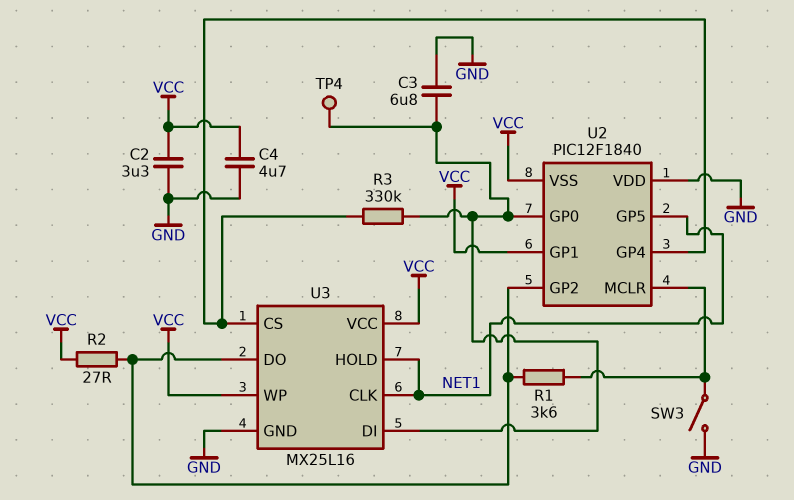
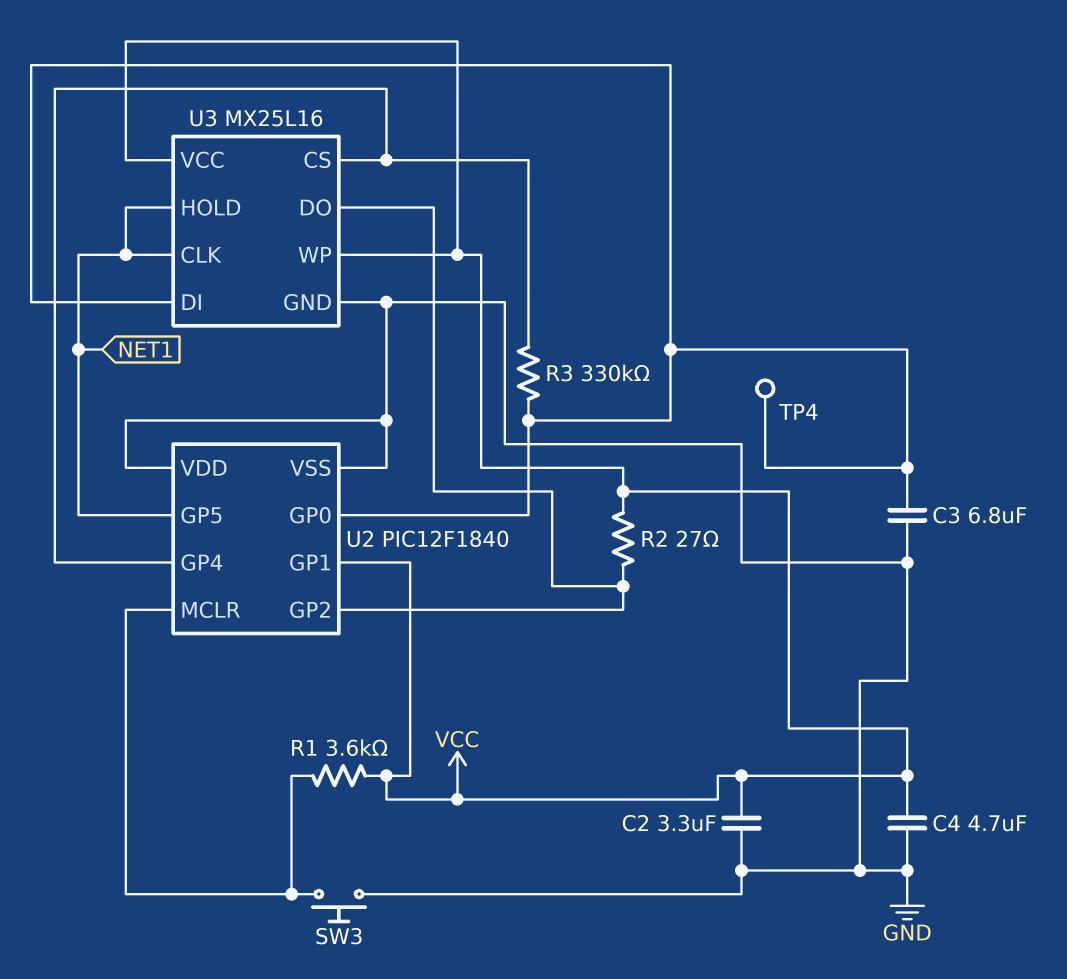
R1: 3.6k (U2/GP2, U2/MCLR) -> 3.6k (U2/MCLR, VCC)
SW3: switch (GND, U2/MCLR) -> button (GND, U2/MCLR)
U2 pin VSS: VCC -> GND

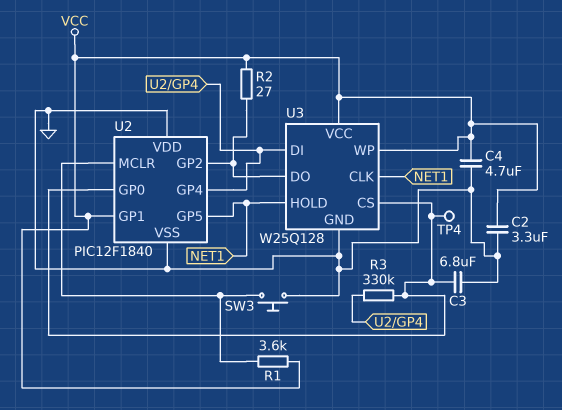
U3: MX25L16 -> W25Q128
U3 pin CS: U2/GP4 -> U2/GP0
U3 pin DI: U2/GP0 -> U2/GP4

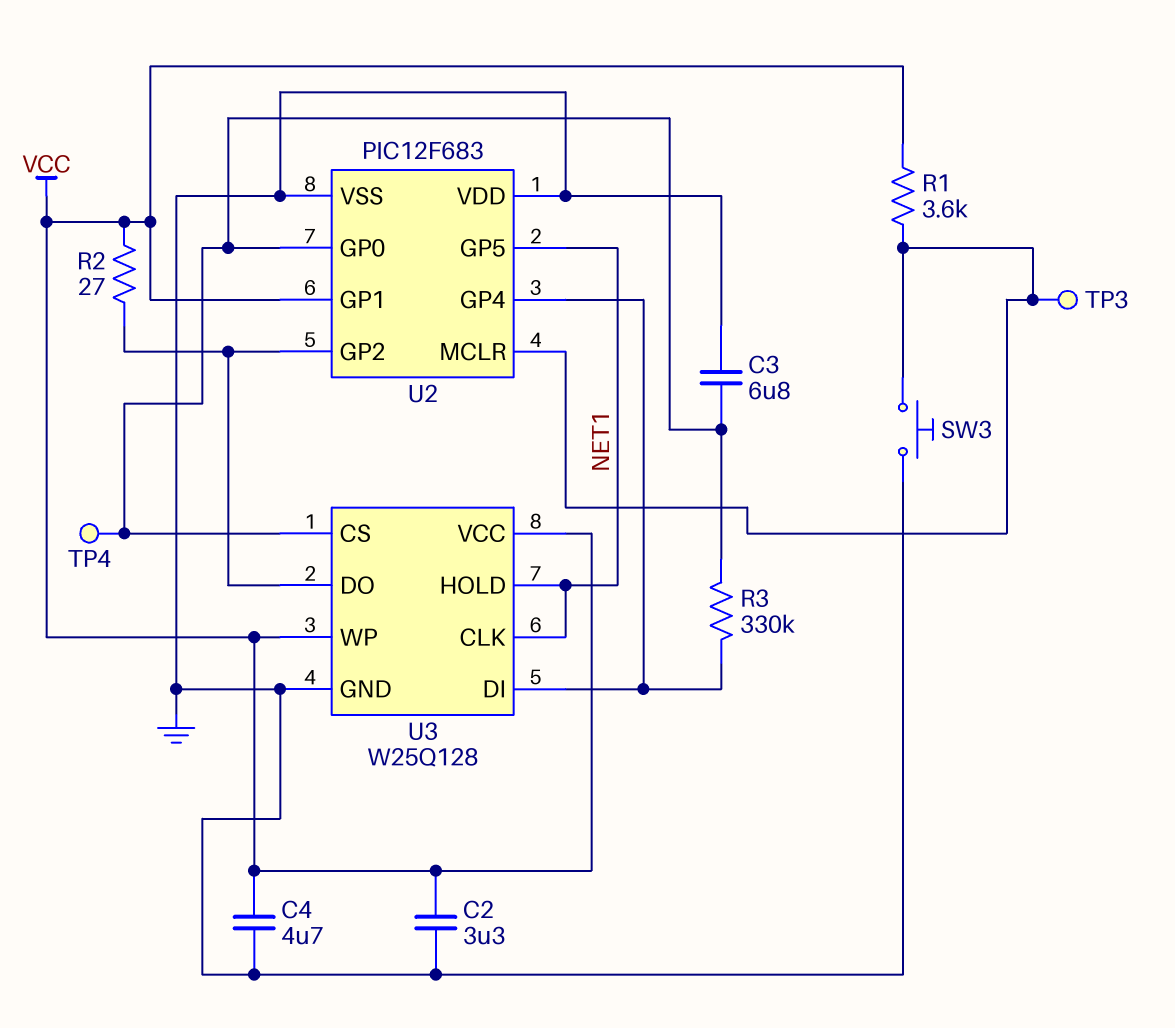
TP3: none -> test point (U2/MCLR)
U2: PIC12F1840 -> PIC12F683

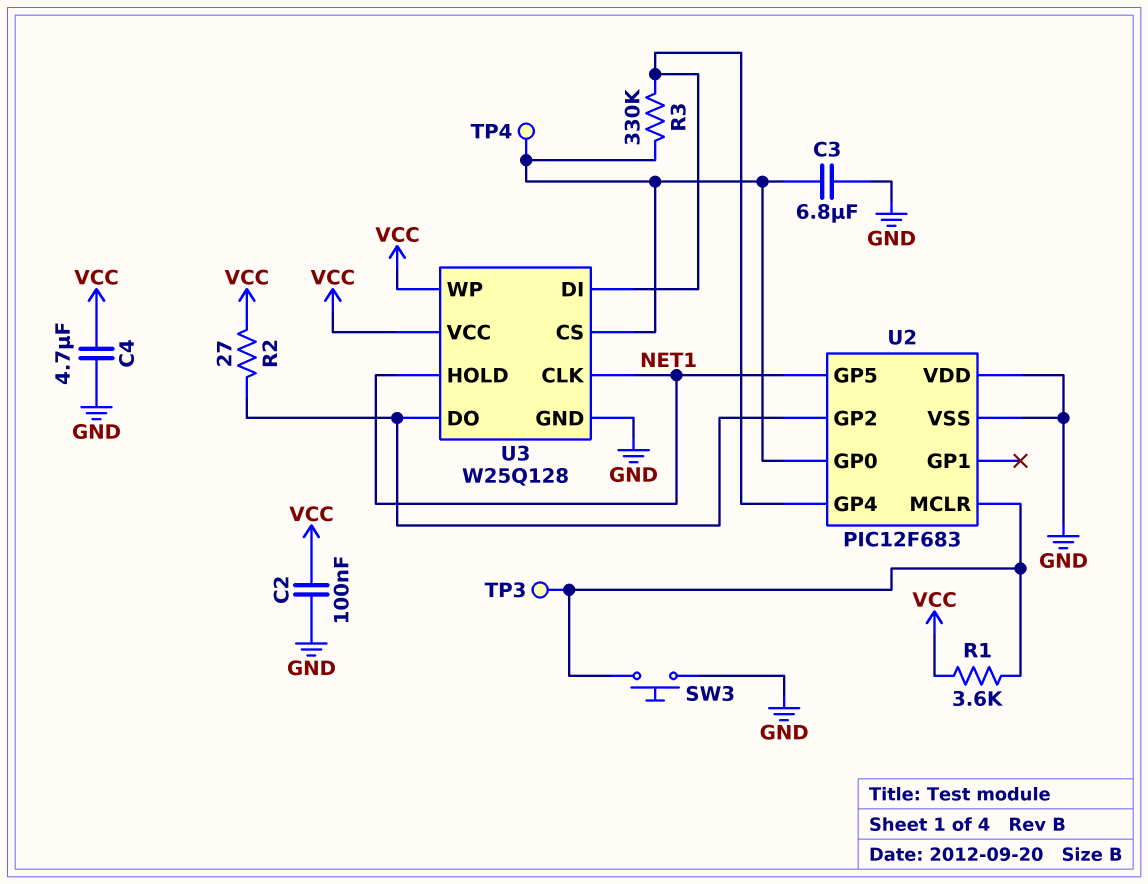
C2: 3.3uF (GND, VCC) -> 100nF (GND, VCC)
U2 pin GP1: VCC -> none

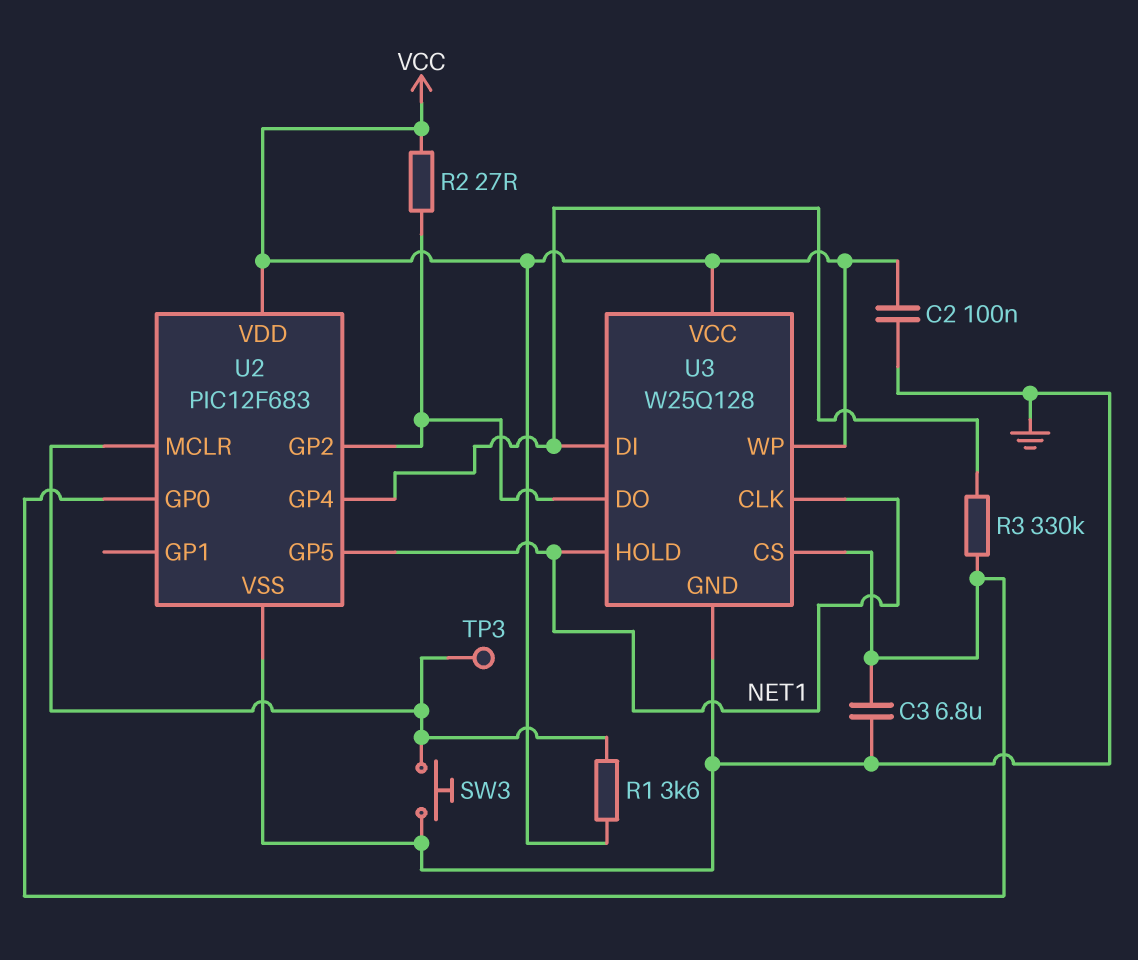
C4: 4.7uF (GND, VCC) -> none
TP4: test point (U2/GP0) -> none
U2 pin VDD: GND -> VCC

